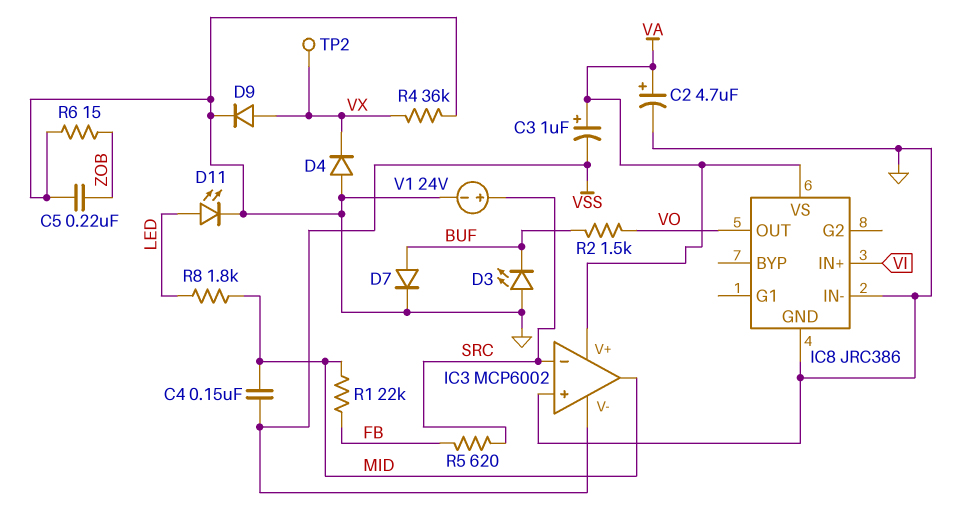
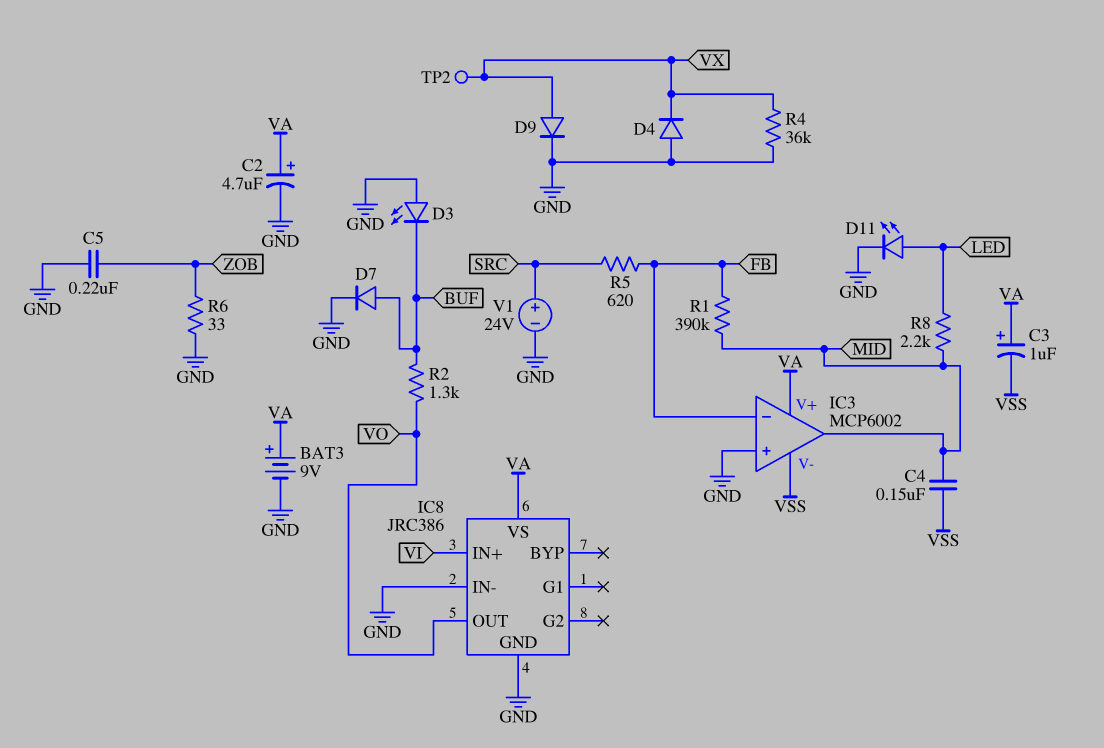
BAT3: none -> 9V (plus VA, minus GND)
IC3 pin in-: SRC -> FB
R1: 22k (FB, MID) -> 390k (FB, MID)
R2: 1.5k (BUF, VO) -> 1.3k (BUF, VO)
R6: 15 (GND, ZOB) -> 33 (GND, ZOB)
R8: 1.8k (LED, MID) -> 2.2k (LED, MID)

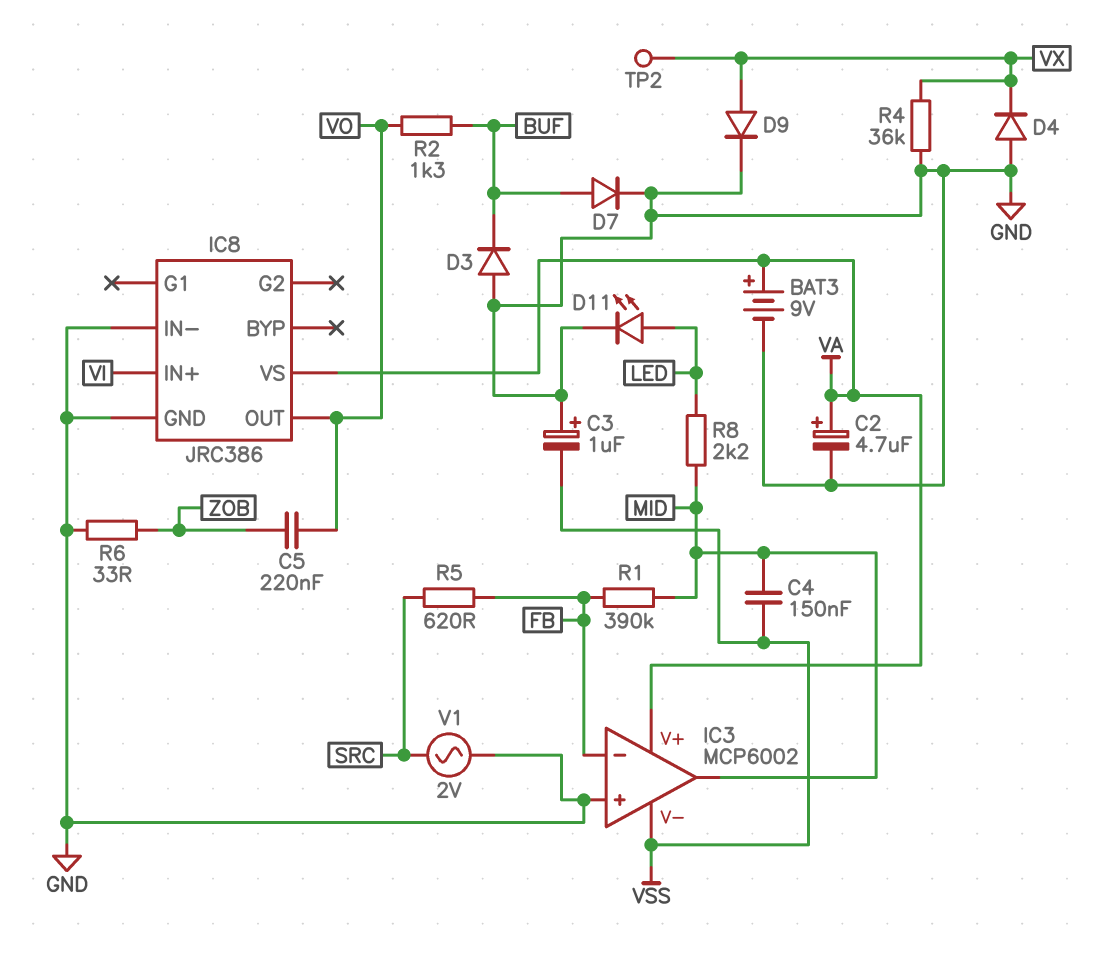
C3: 1uF (plus VA, minus VSS) -> 1uF (plus GND, minus VSS)
C5: 220nF (GND, ZOB) -> 220nF (VO, ZOB)
D3: LED (A GND, K BUF) -> diode (A GND, K BUF)
V1: 24V (plus SRC, minus GND) -> AC 2V (GND, SRC)

